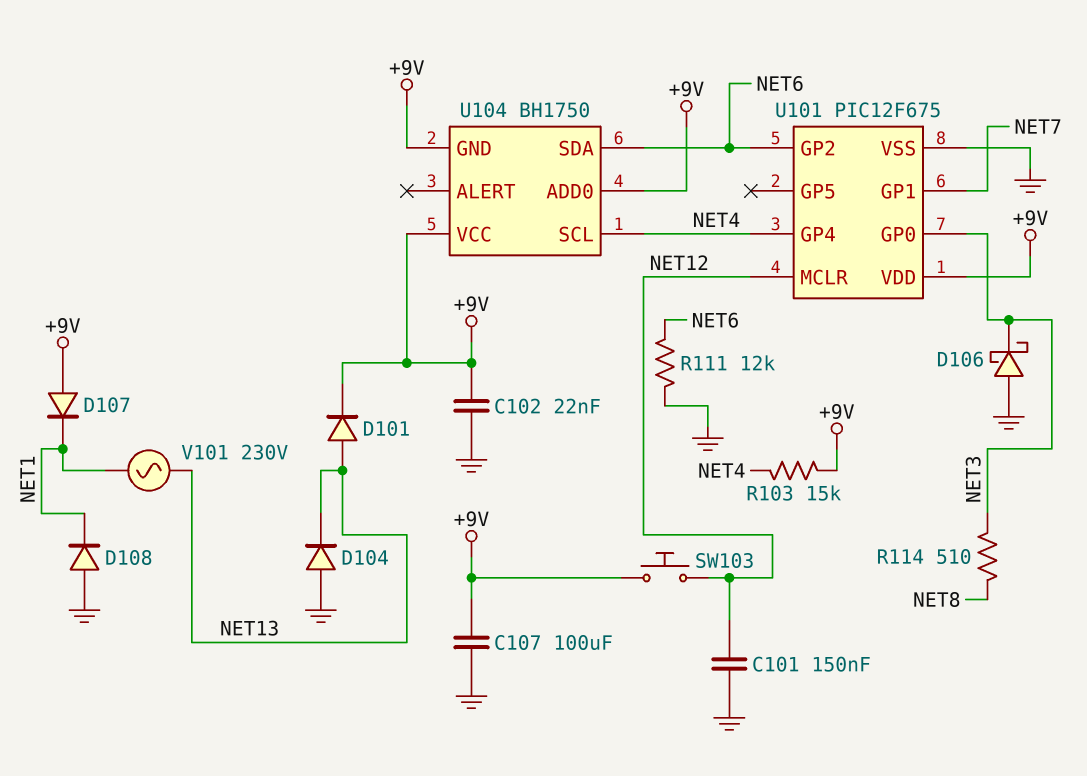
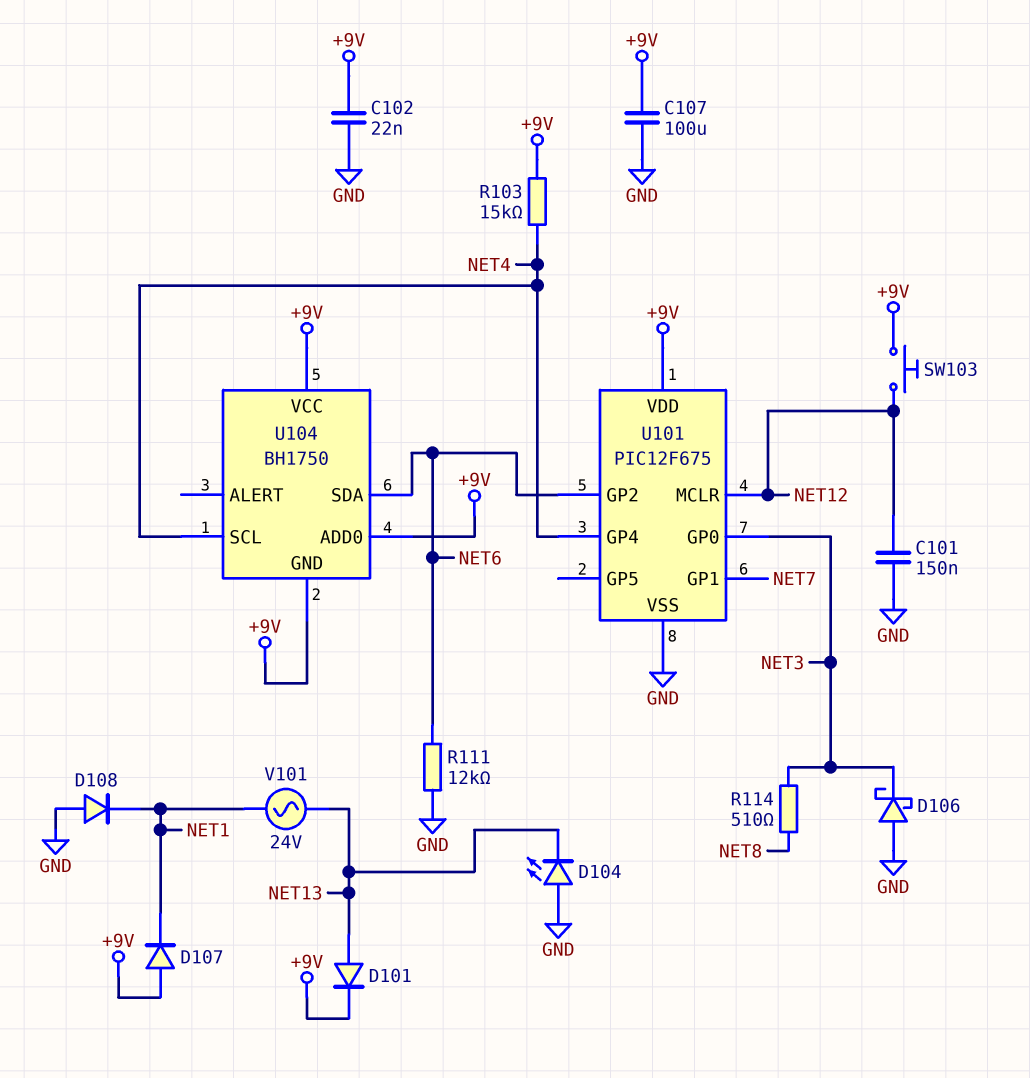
D104: diode (A GND, K NET13) -> LED (A GND, K NET13)
V101: AC 230V (NET1, NET13) -> AC 24V (NET1, NET13)

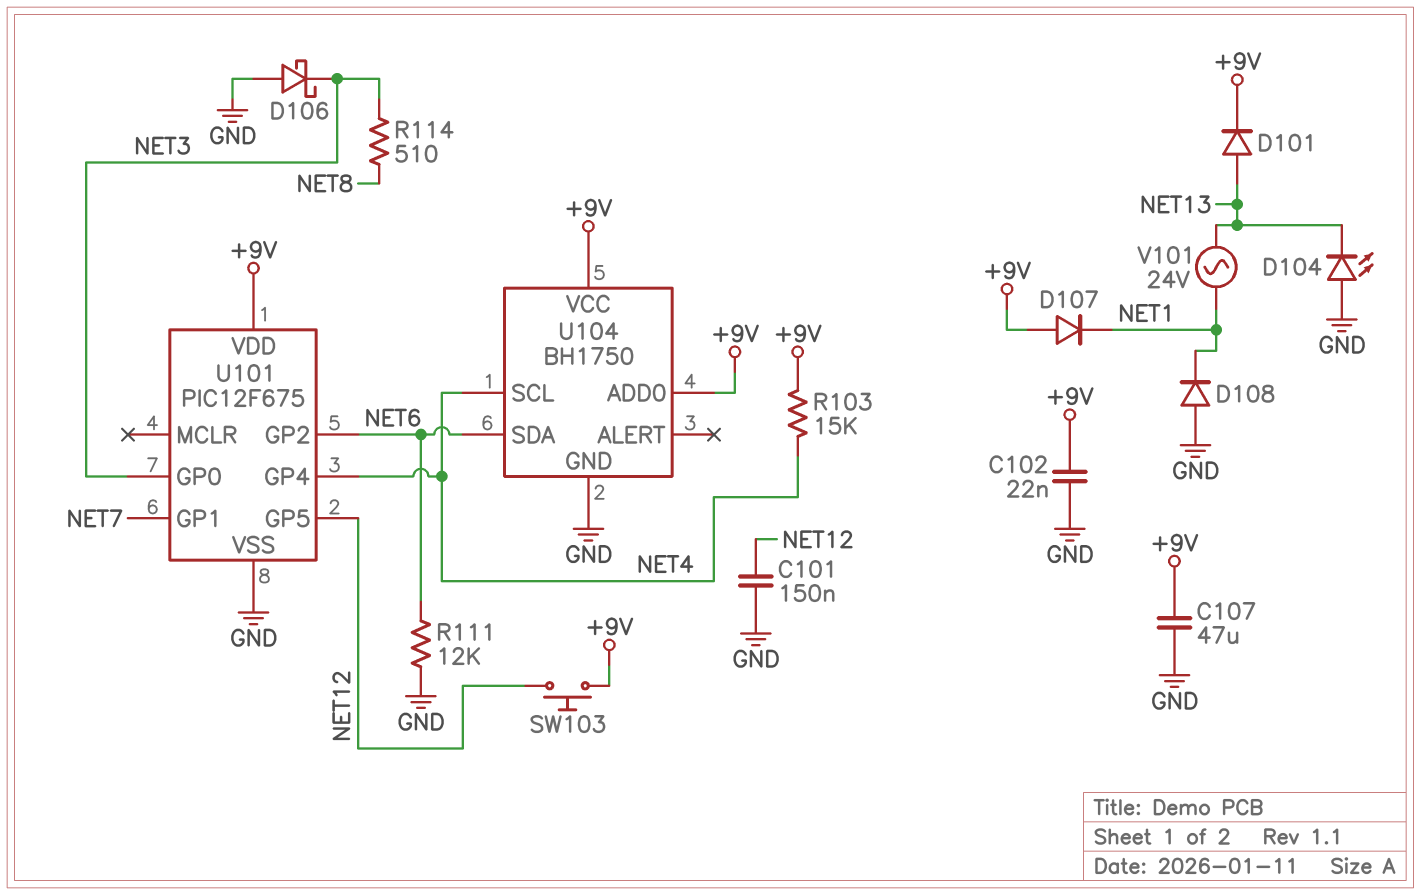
C107: 100uF (+9V, GND) -> 47uF (+9V, GND)
U101 pin GP5: none -> NET12
U101 pin MCLR: NET12 -> none
U104 pin GND: +9V -> GND

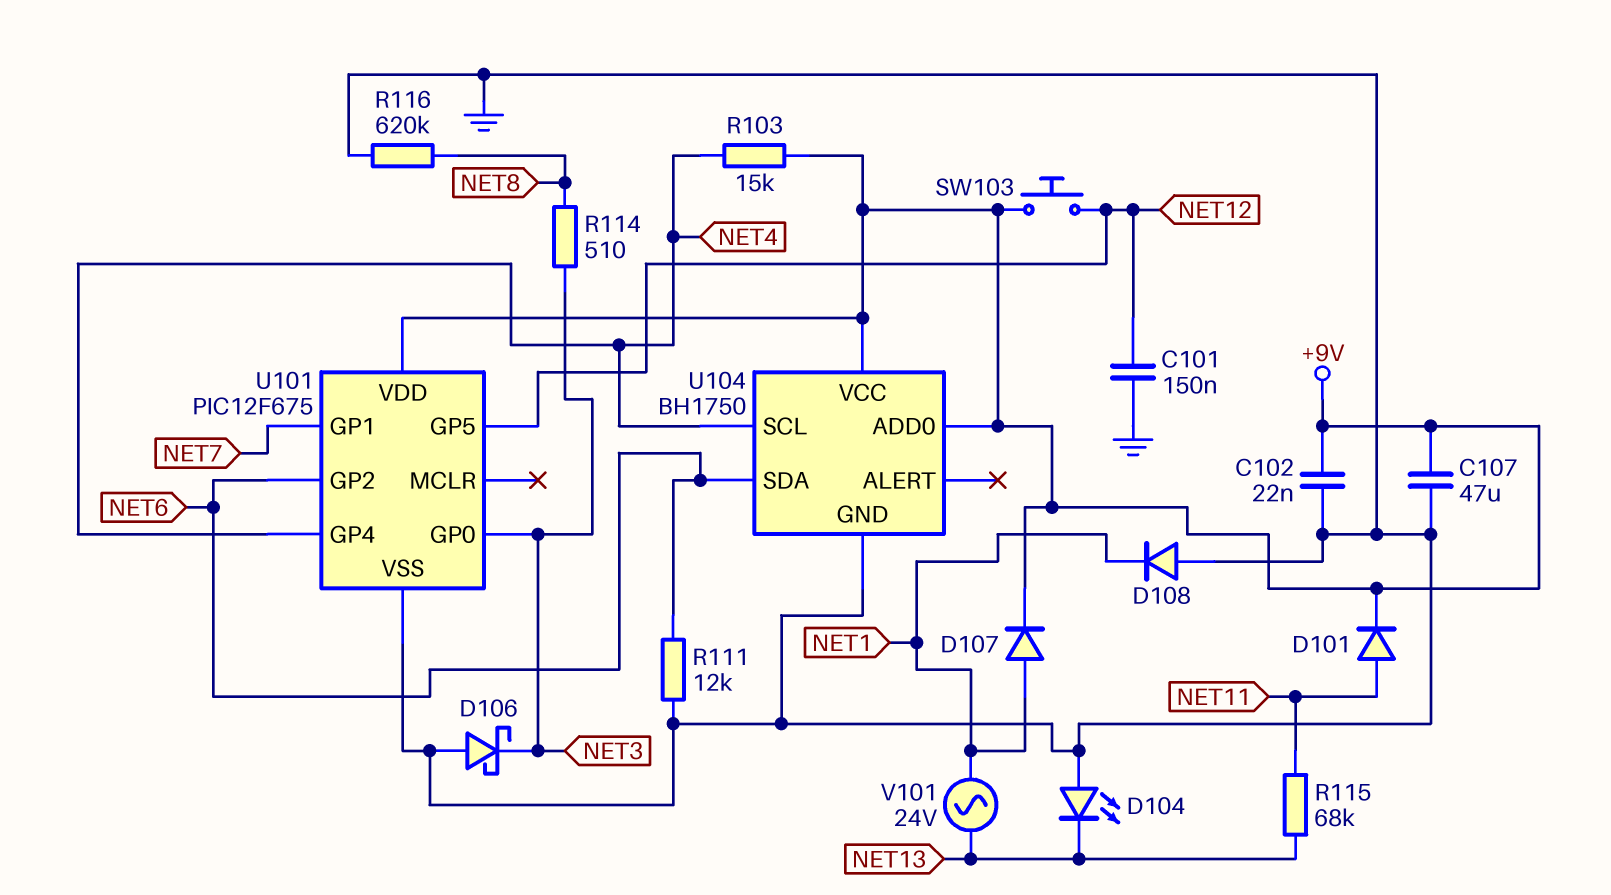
D101: diode (A NET13, K +9V) -> diode (A NET11, K +9V)
D107: diode (A +9V, K NET1) -> diode (A NET1, K +9V)
R115: none -> 68k (NET11, NET13)
R116: none -> 620k (GND, NET8)

